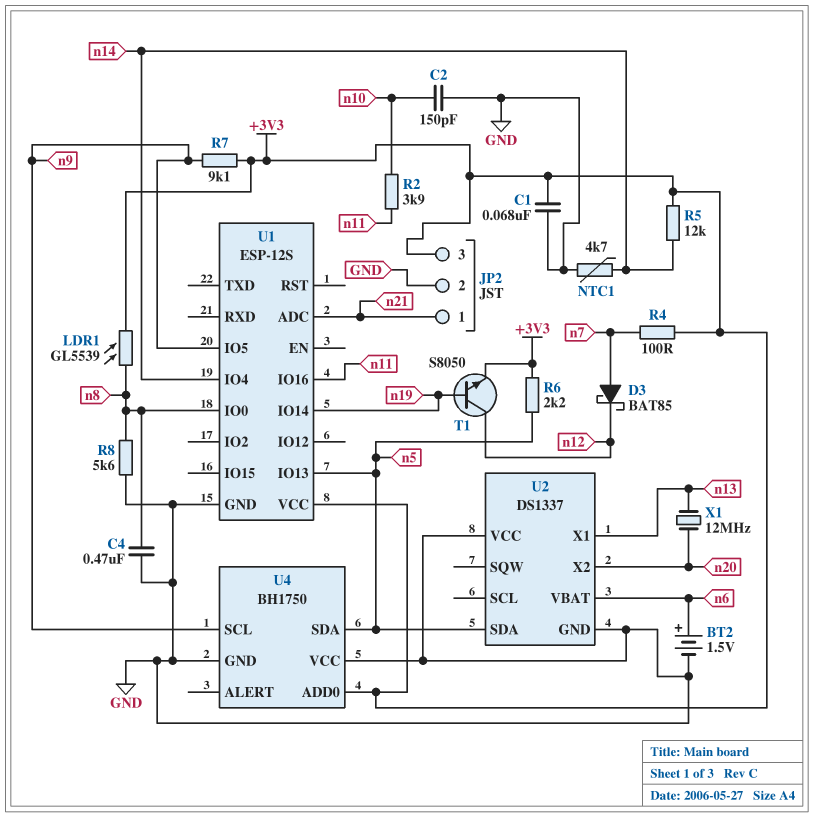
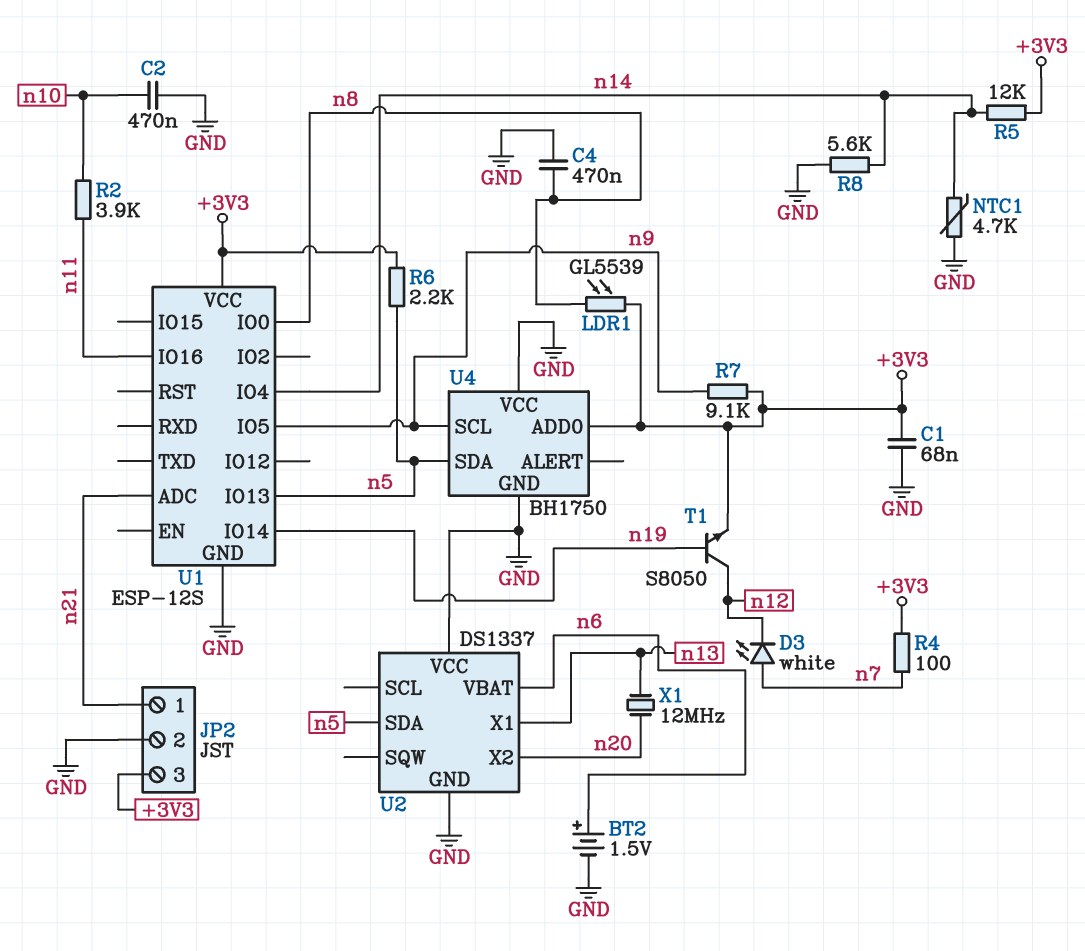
C2: 150pF (GND, n10) -> 470nF (GND, n10)
D3: schottky BAT85 (A n7, K n12) -> LED white (A n7, K n12)
R8: 5.6k (GND, n8) -> 5.6k (GND, n14)

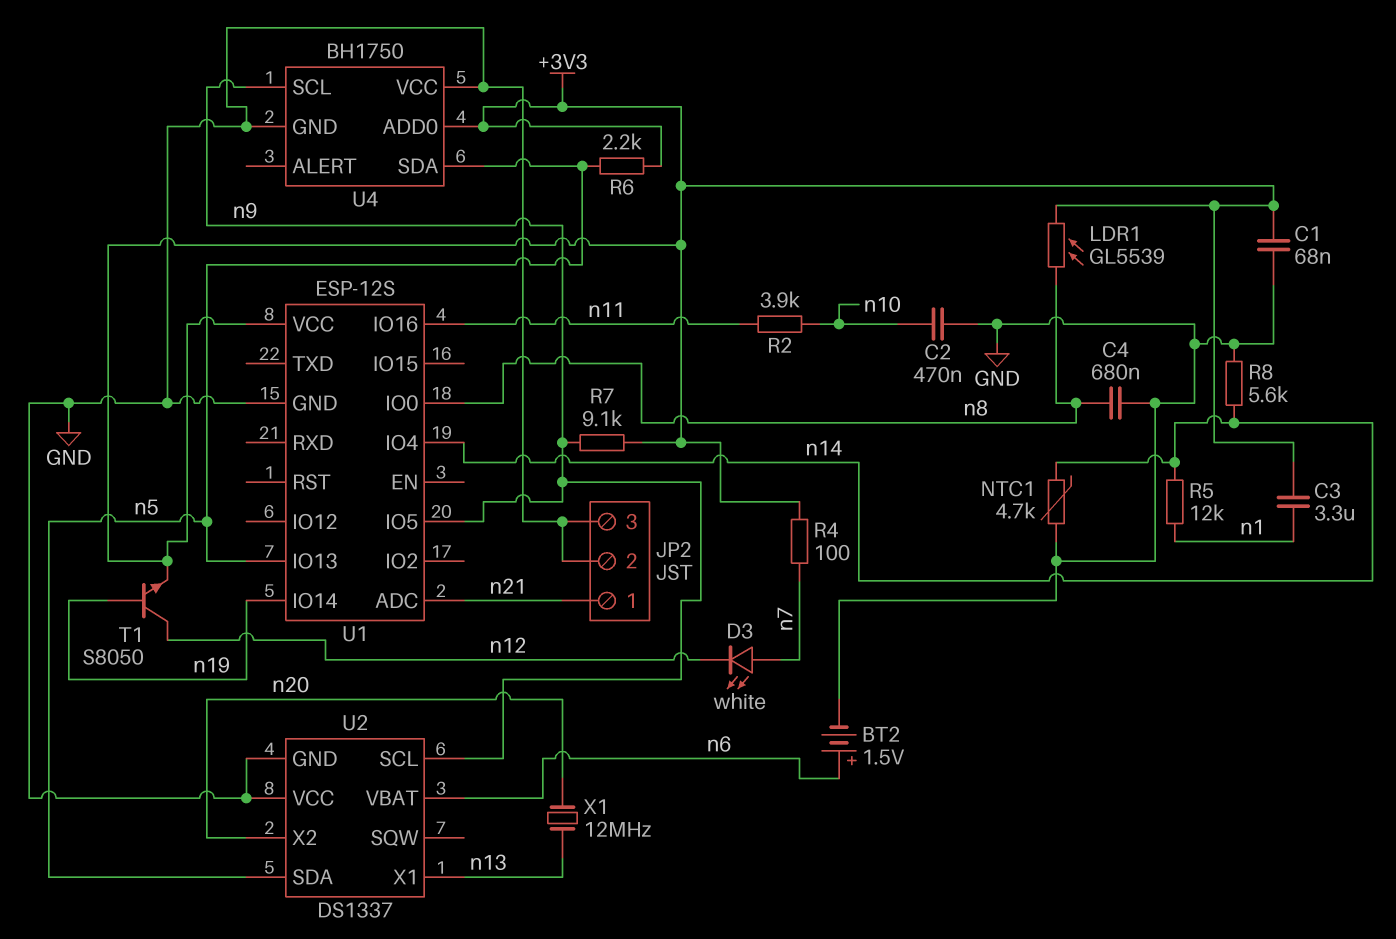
C3: none -> 3.3uF (+3V3, n1)
C4: 470nF (GND, n8) -> 680nF (GND, n8)
JP2 pin 3: +3V3 -> GND
R5: 12k (+3V3, n14) -> 12k (n1, n14)
U2 pin SCL: none -> n9

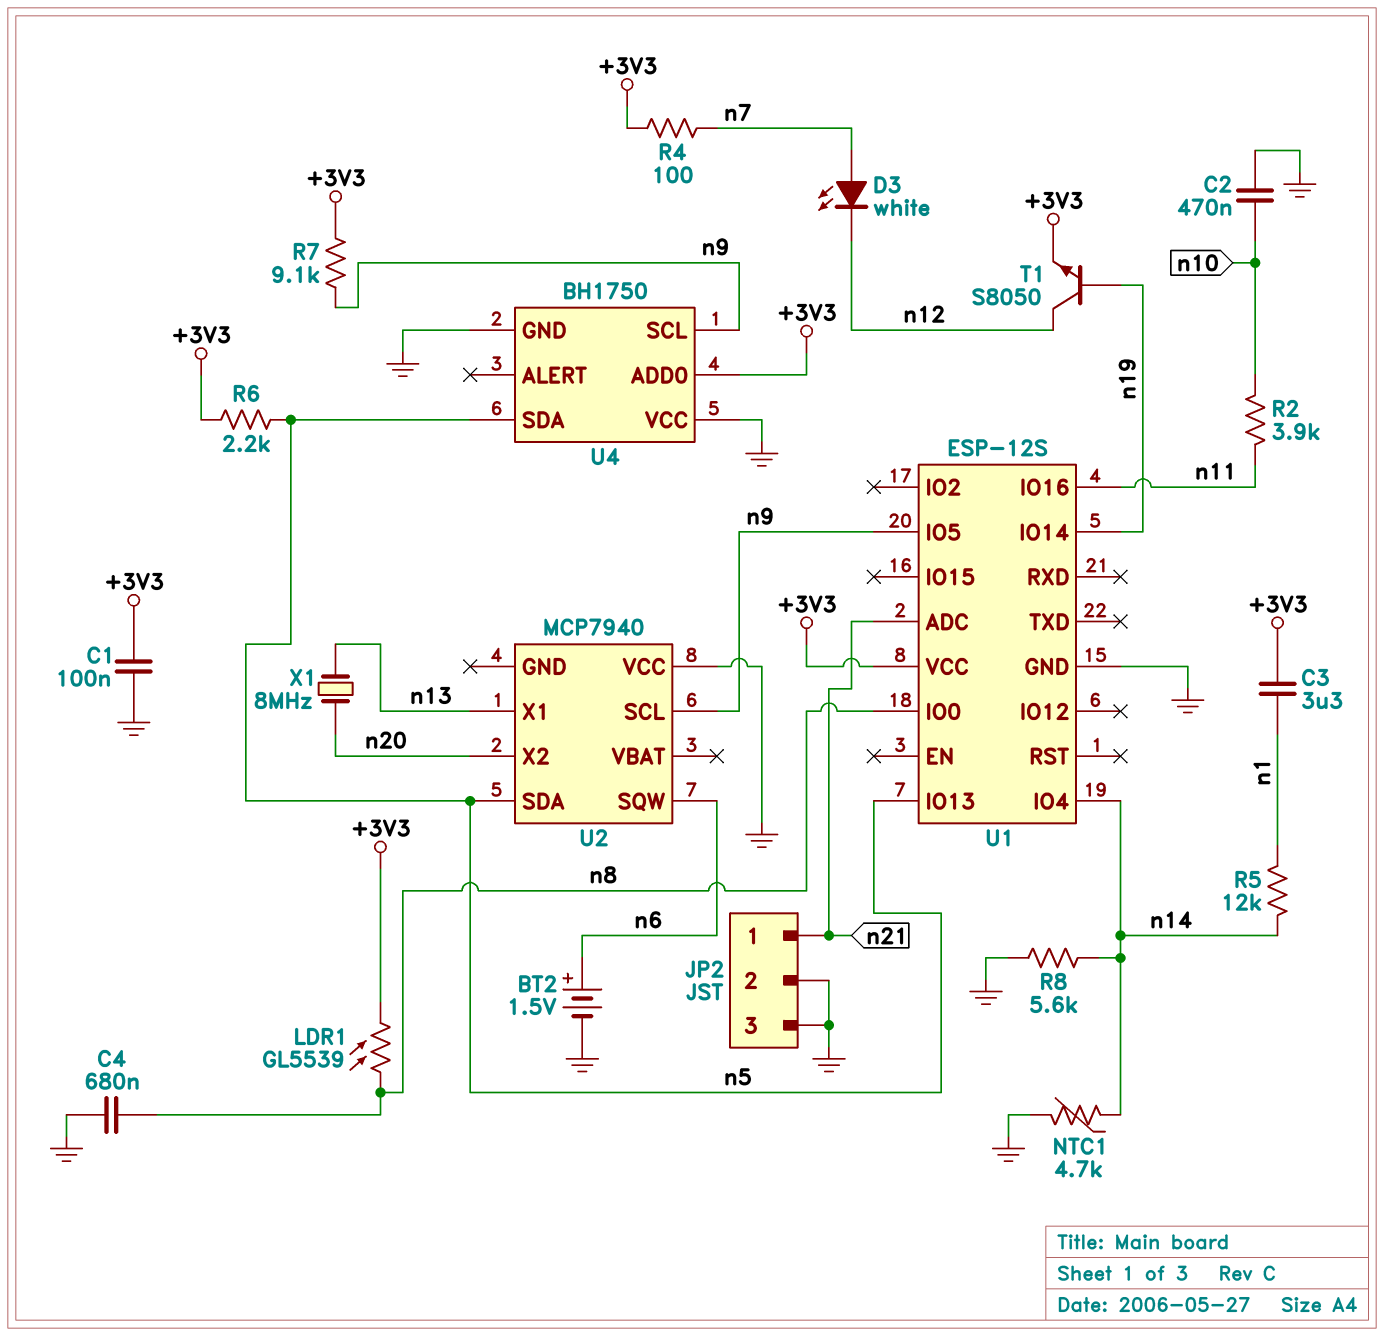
C1: 68nF (+3V3, GND) -> 100nF (+3V3, GND)
U2: DS1337 -> MCP7940
U2 pin GND: GND -> none
U2 pin SQW: none -> n6
U2 pin VBAT: n6 -> none
X1: 12MHz (n13, n20) -> 8MHz (n13, n20)

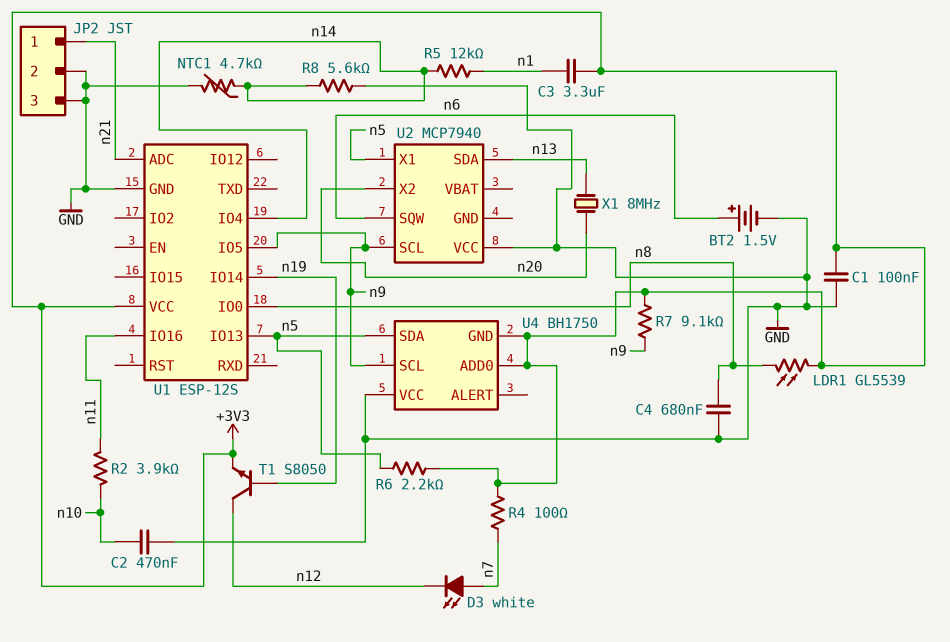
U2 pin SDA: n5 -> n13
U2 pin X1: n13 -> n5
U4 pin GND: GND -> +3V3

